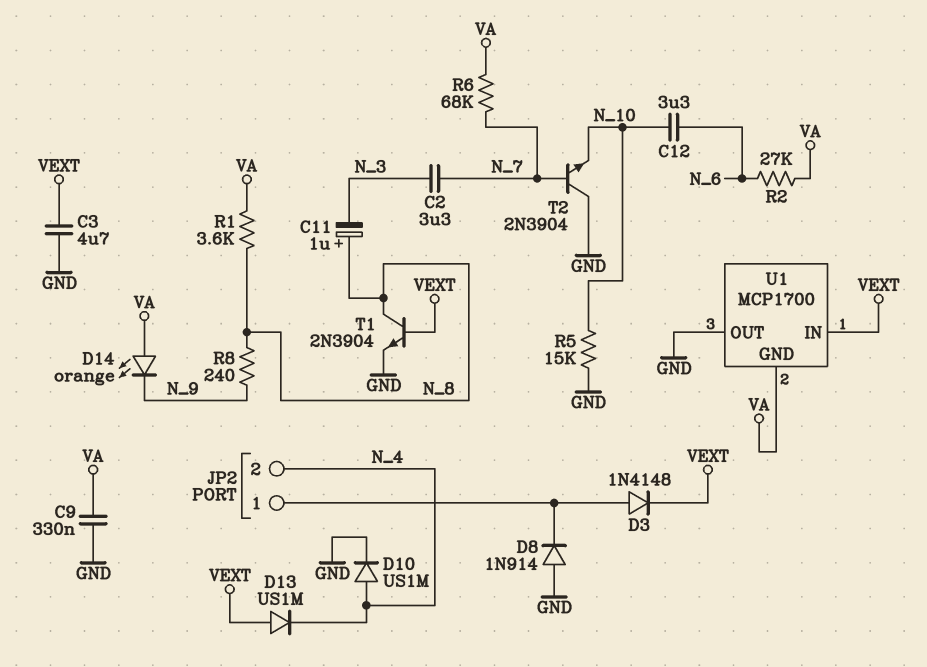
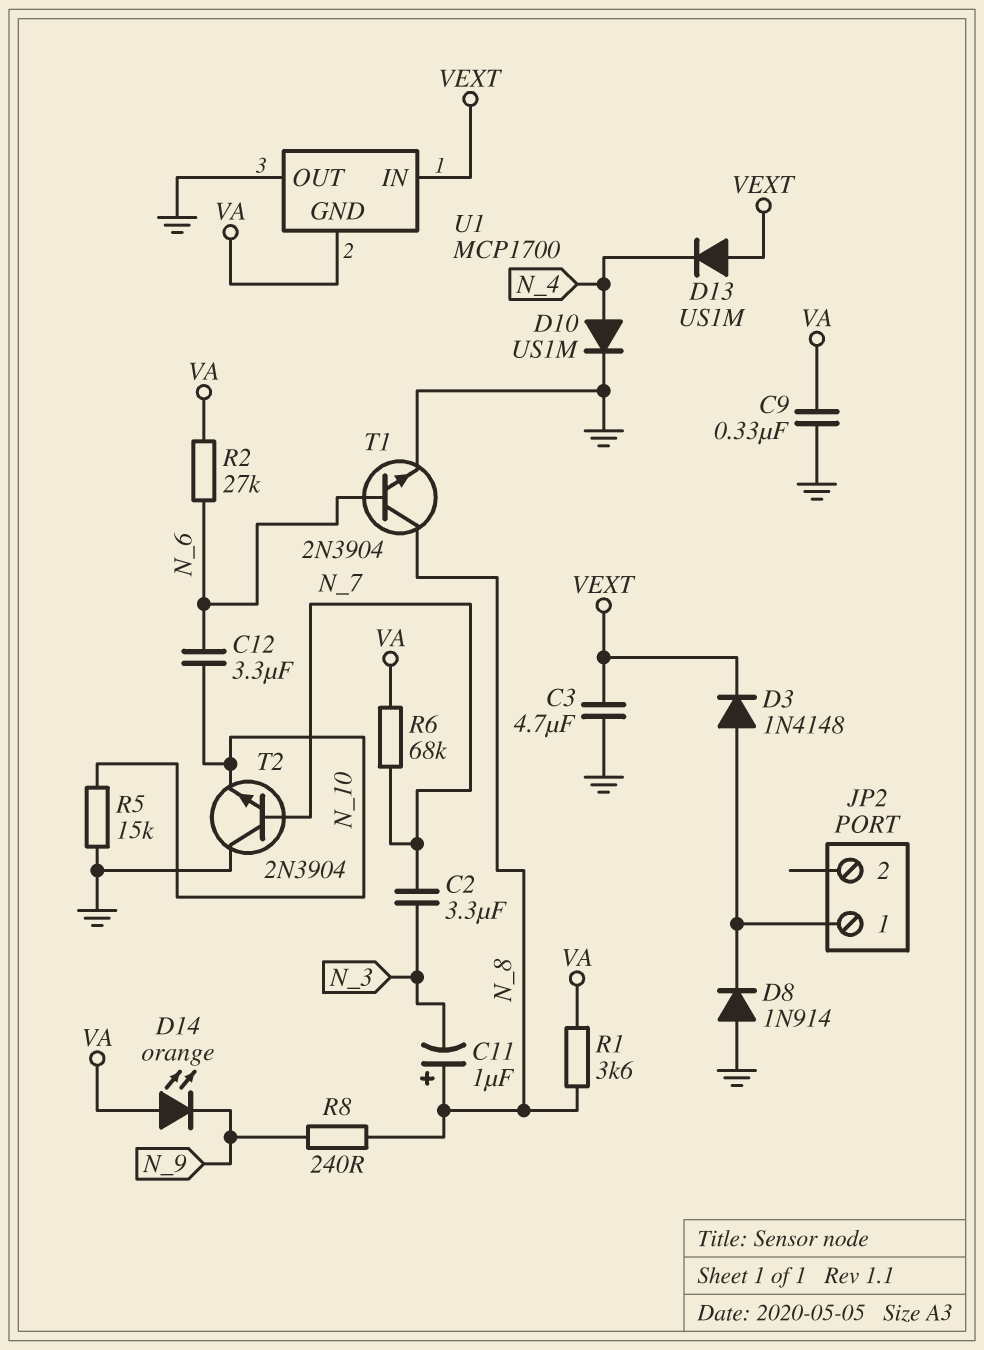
JP2 pin 2: N_4 -> none
T1: NPN 2N3904 (B VEXT, C N_8, E GND) -> NPN 2N3904 (B N_6, C N_8, E GND)

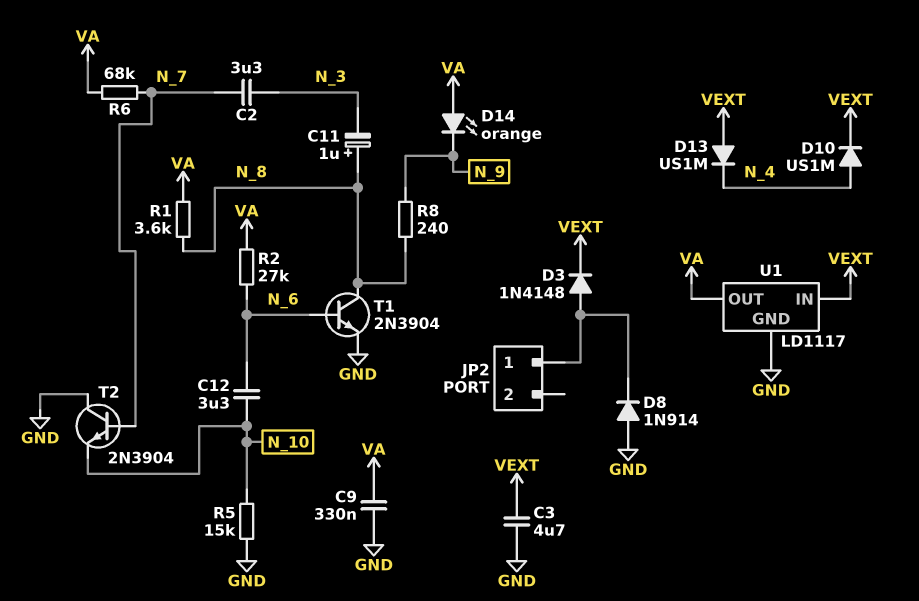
D10: diode US1M (A N_4, K GND) -> diode US1M (A N_4, K VEXT)
U1: MCP1700 -> LD1117
U1 pin GND: VA -> GND
U1 pin OUT: GND -> VA

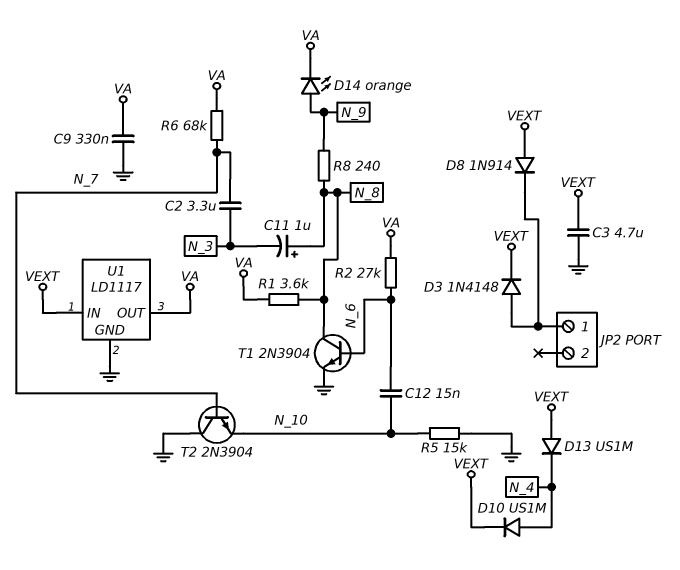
C12: 3.3uF (N_6, N_10) -> 15nF (N_6, N_10)
D8: diode 1N914 (A GND, K JP2/1) -> diode 1N914 (A VEXT, K JP2/1)
D14: LED orange (A VA, K N_9) -> LED orange (A N_9, K VA)

